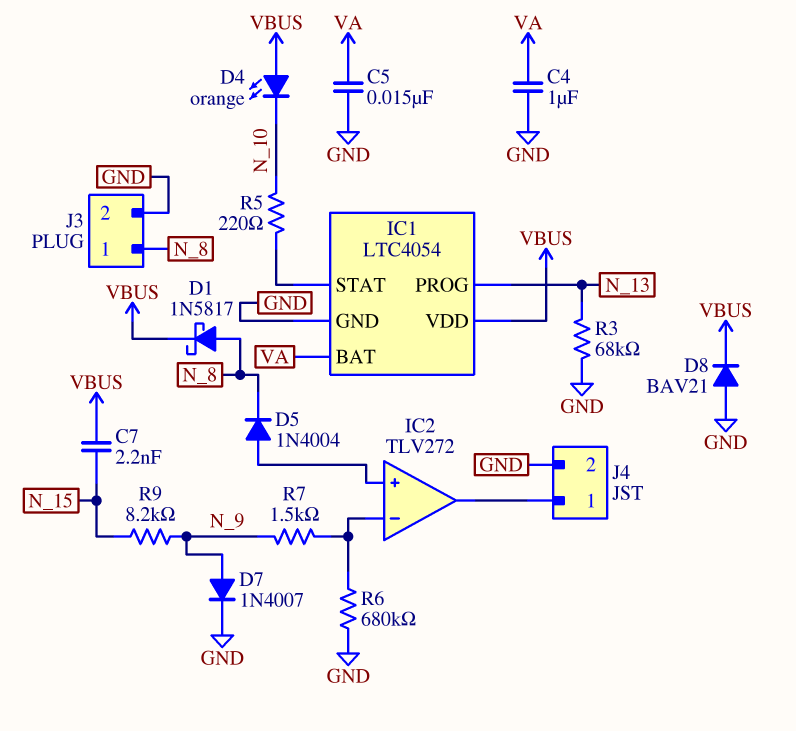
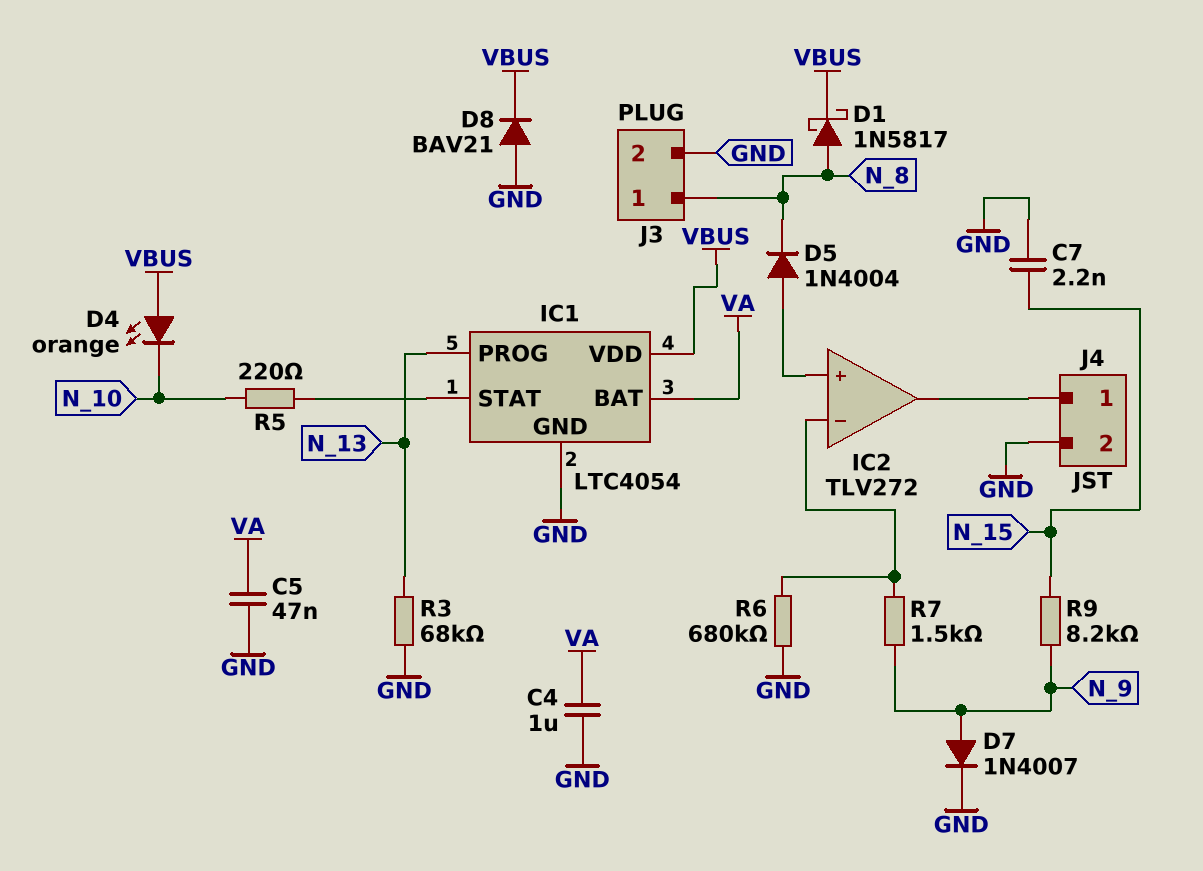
C5: 15nF (GND, VA) -> 47nF (GND, VA)
C7: 2.2nF (N_15, VBUS) -> 2.2nF (GND, N_15)

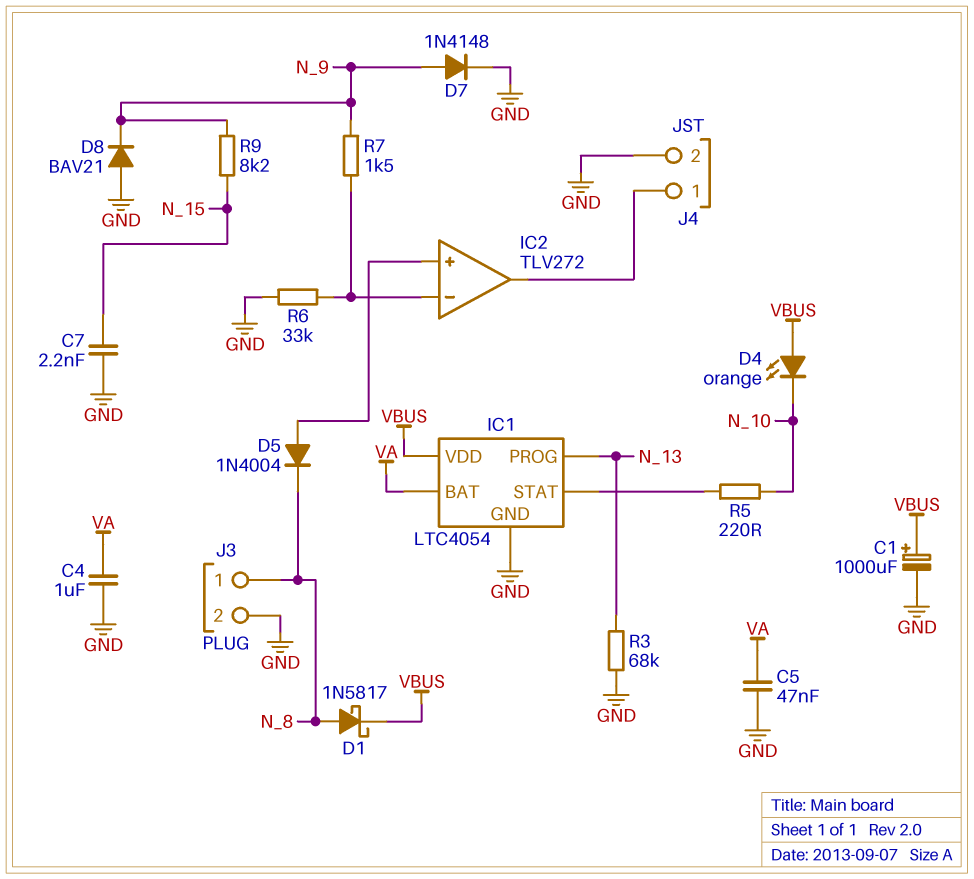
C1: none -> 1000uF (plus VBUS, minus GND)
D7: diode 1N4007 (A N_9, K GND) -> diode 1N4148 (A N_9, K GND)
D8: diode BAV21 (A GND, K VBUS) -> diode BAV21 (A GND, K N_9)
R6: 680k (GND, IC2/in-) -> 33k (GND, IC2/in-)

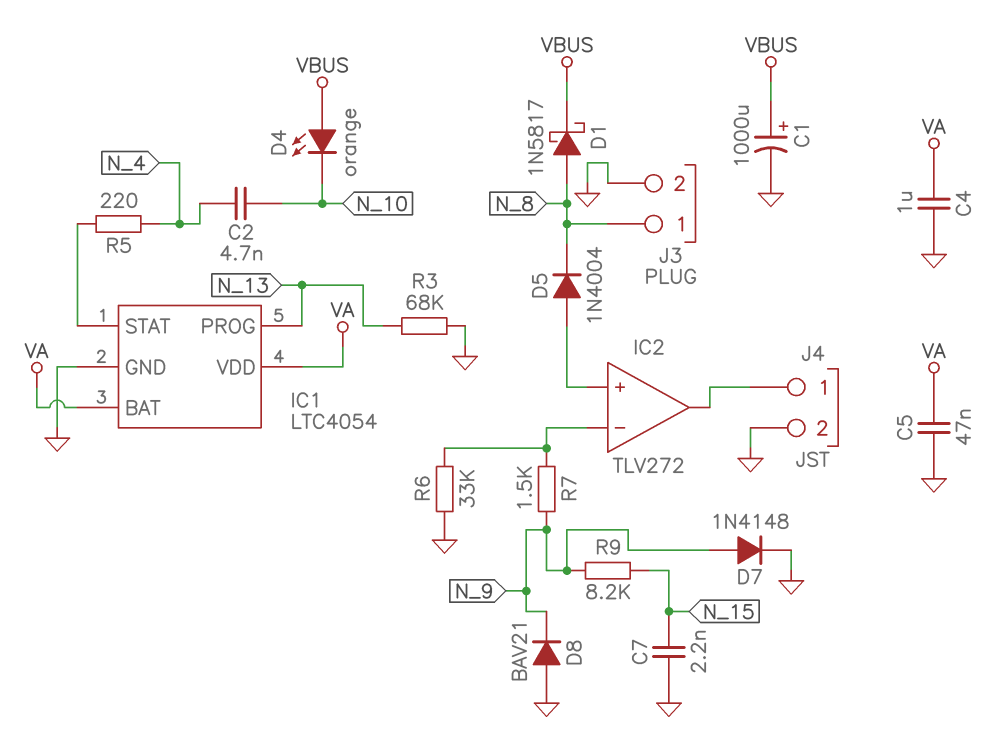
C2: none -> 4.7nF (N_4, N_10)
IC1 pin VDD: VBUS -> VA
R5: 220 (IC1/STAT, N_10) -> 220 (IC1/STAT, N_4)

